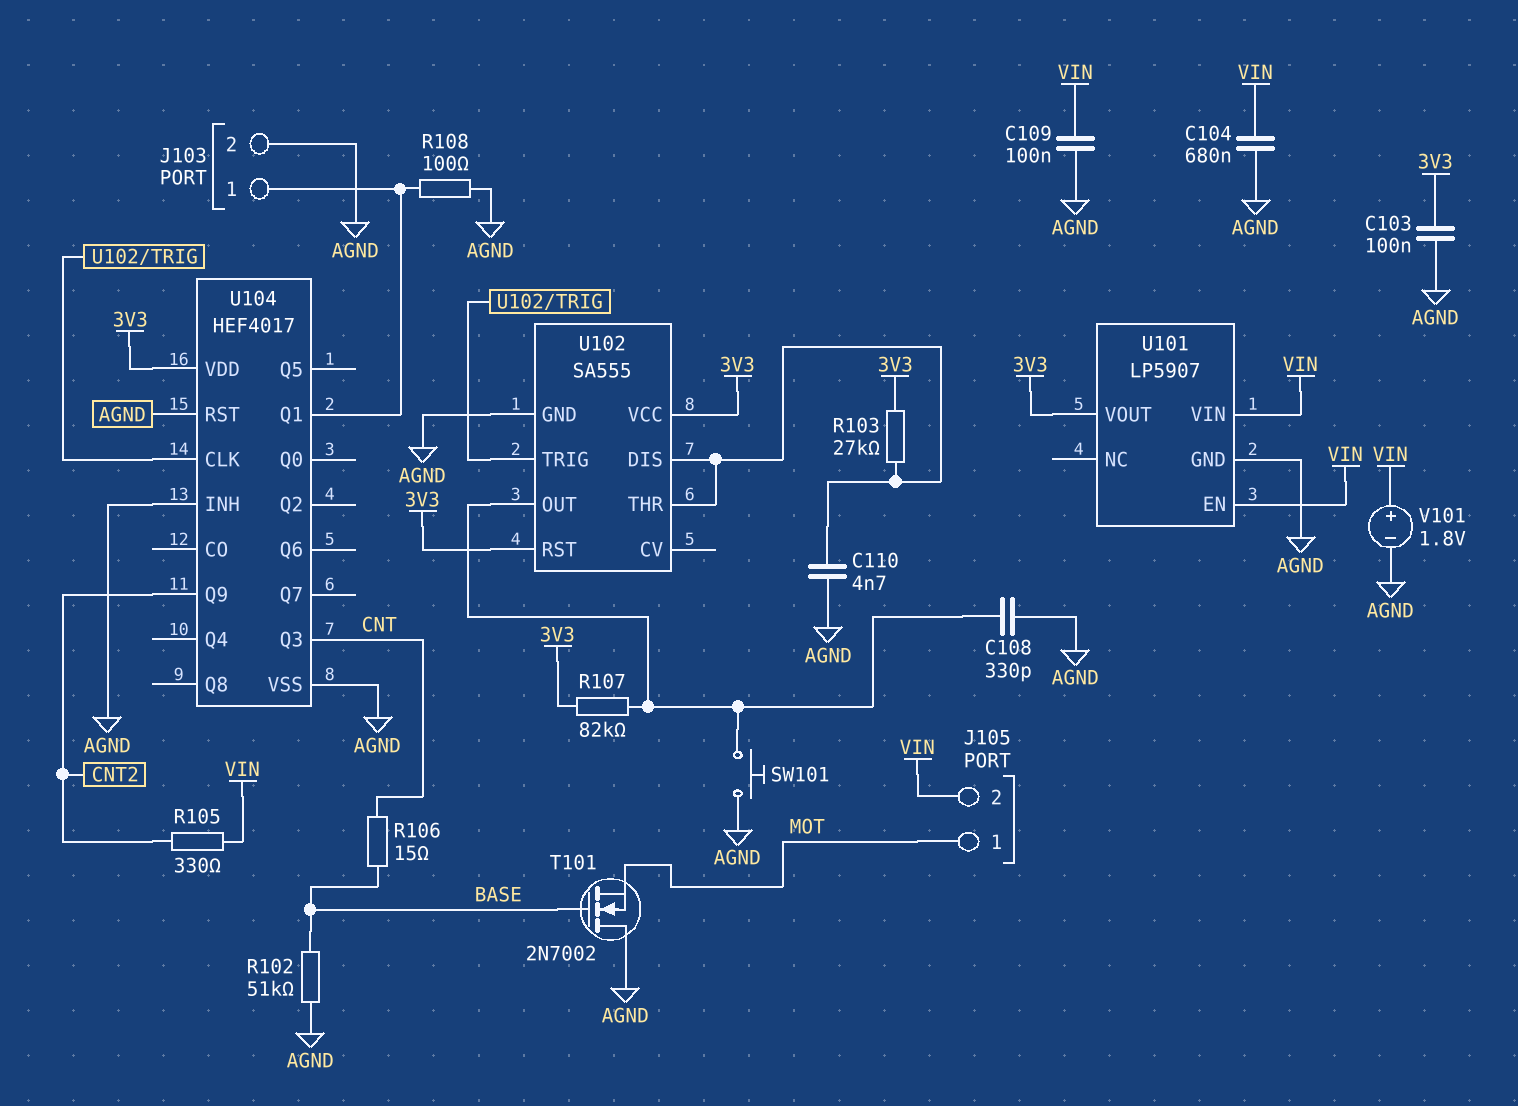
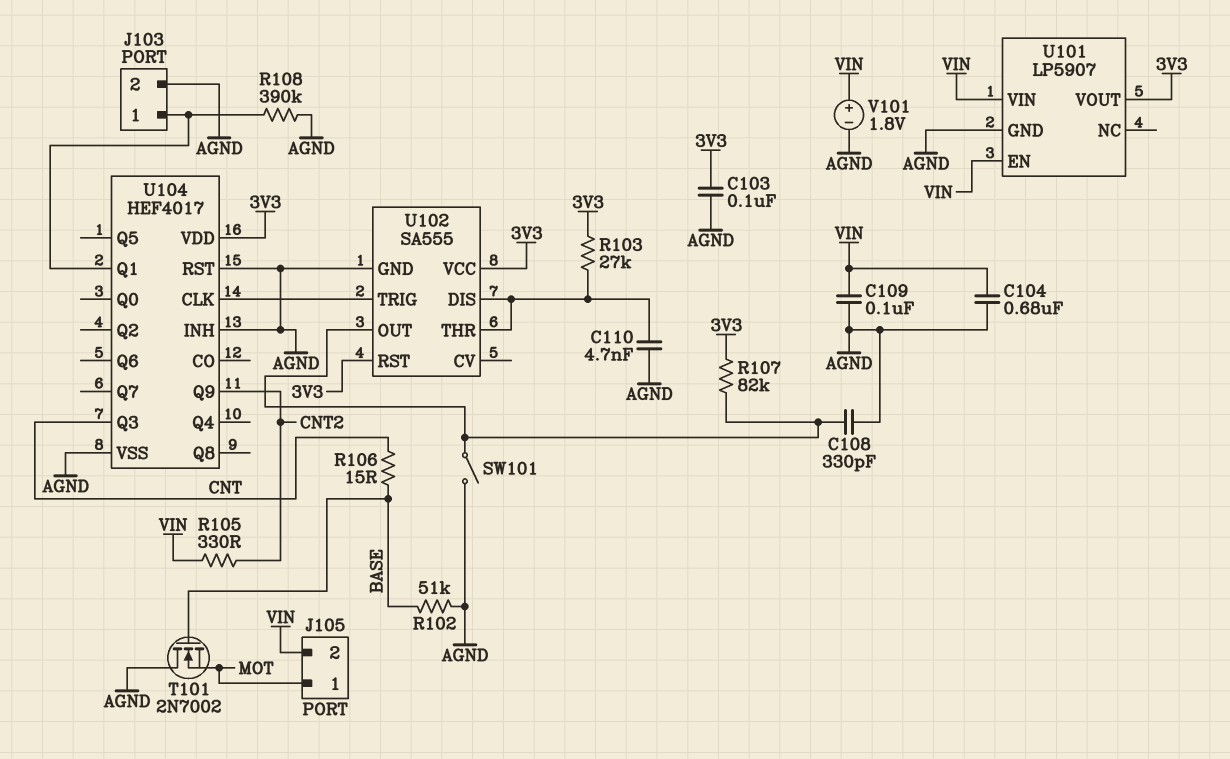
R108: 100 (AGND, J103/1) -> 390k (AGND, J103/1)
SW101: button (AGND, U102/OUT) -> switch (AGND, U102/OUT)

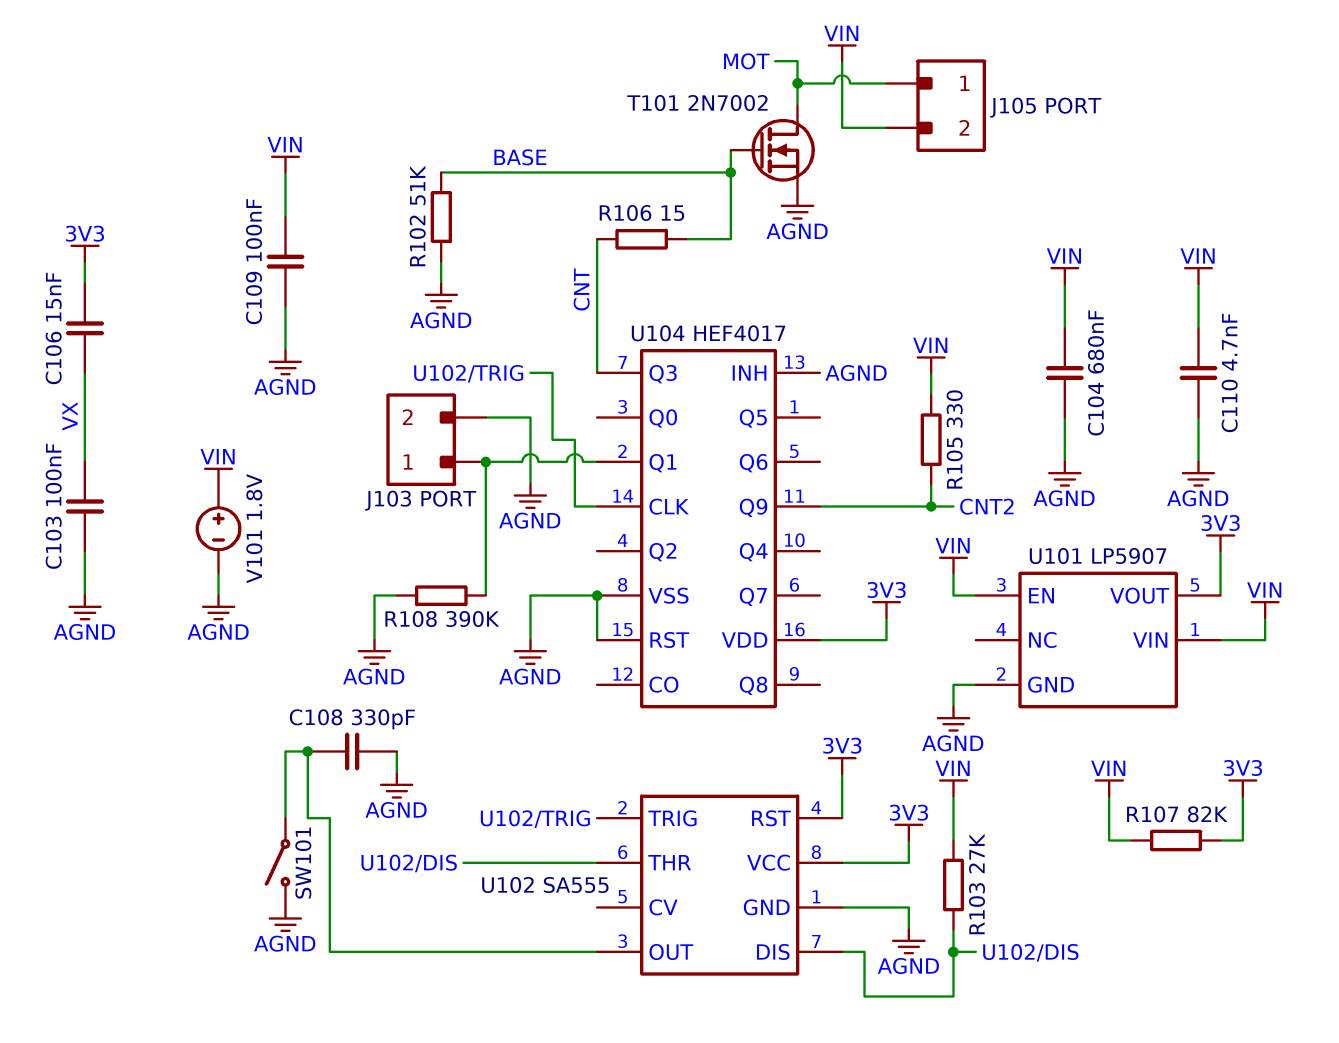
C103: 100nF (3V3, AGND) -> 100nF (AGND, VX)
C106: none -> 15nF (3V3, VX)
C110: 4.7nF (AGND, U102/DIS) -> 4.7nF (AGND, VIN)
R103: 27k (3V3, U102/DIS) -> 27k (U102/DIS, VIN)
R107: 82k (3V3, U102/OUT) -> 82k (3V3, VIN)
T101: NMOS 2N7002 (G BASE, D AGND, S MOT) -> NMOS 2N7002 (G BASE, D MOT, S AGND)

